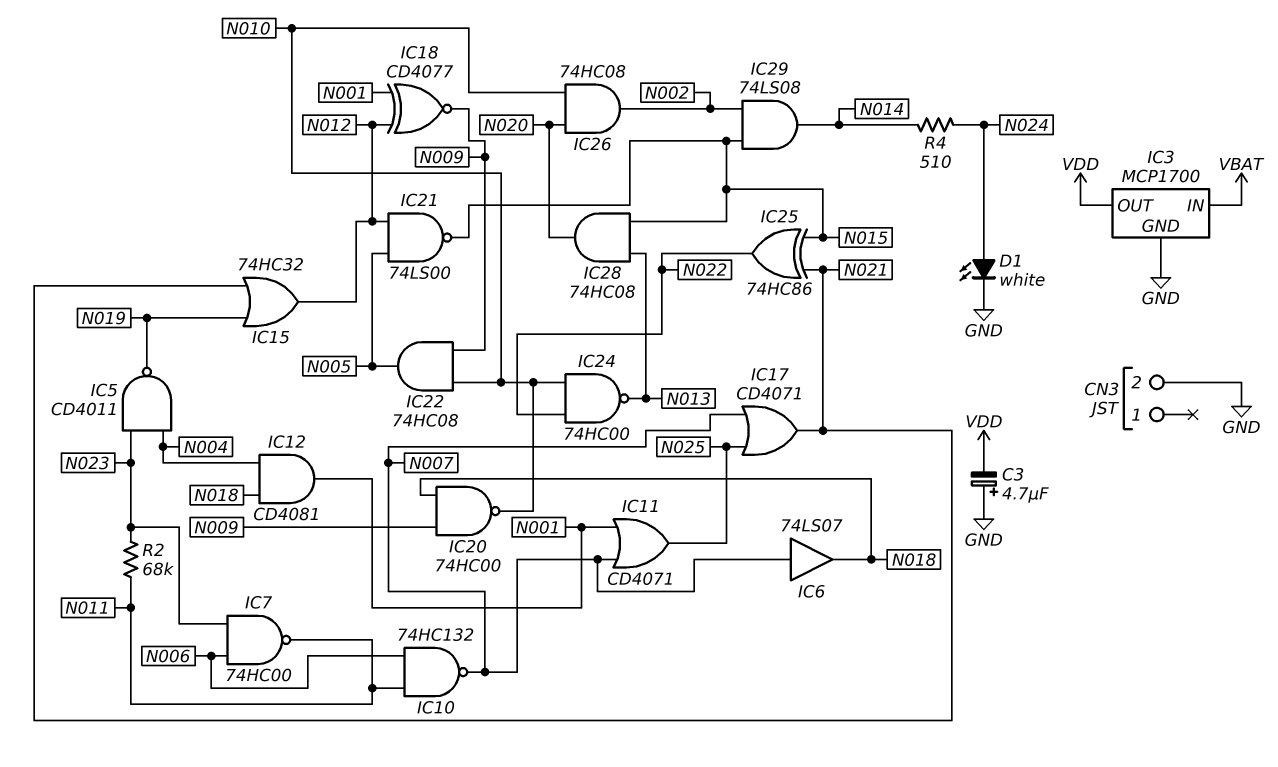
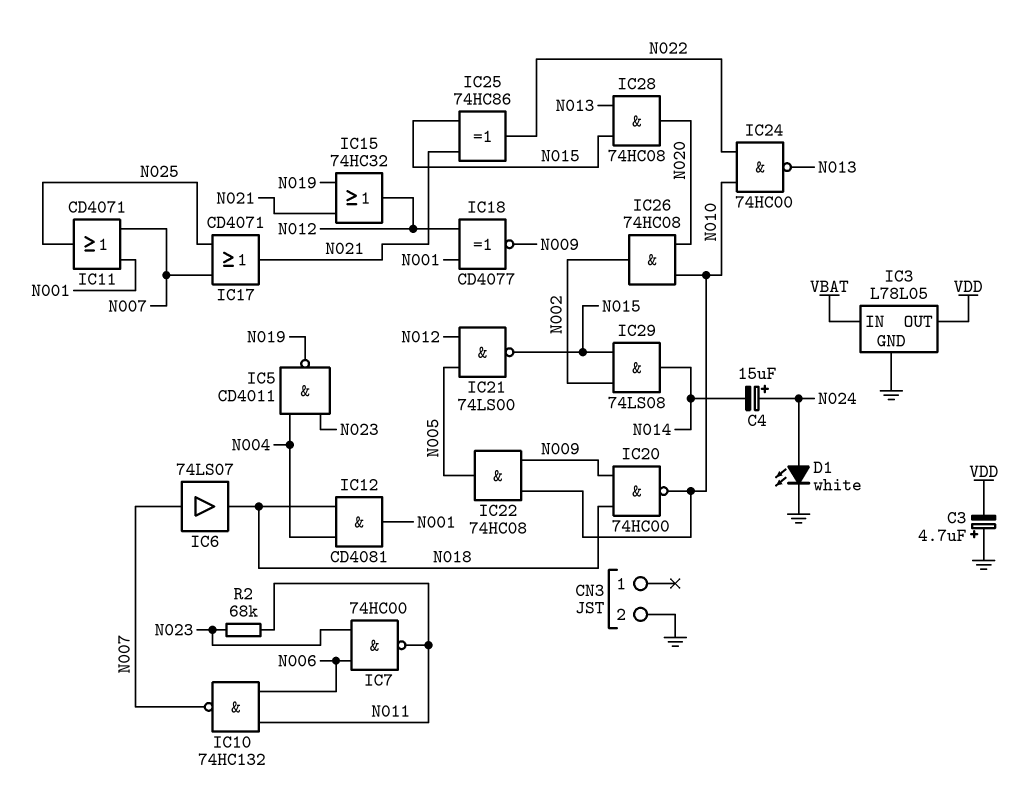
C4: none -> 15uF (plus N024, minus N014)
IC3: MCP1700 -> L78L05
R4: 510 (N014, N024) -> none

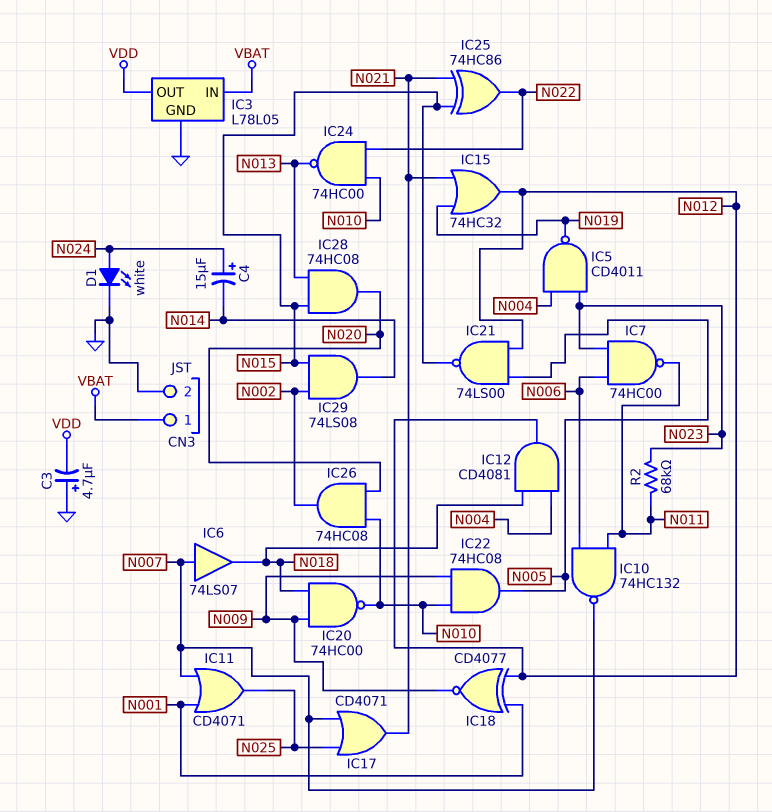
CN3 pin 1: none -> VBAT
IC12: AND CD4081 (in N004, in N018, out N001) -> AND CD4081 (in N004, in N018, out N012)

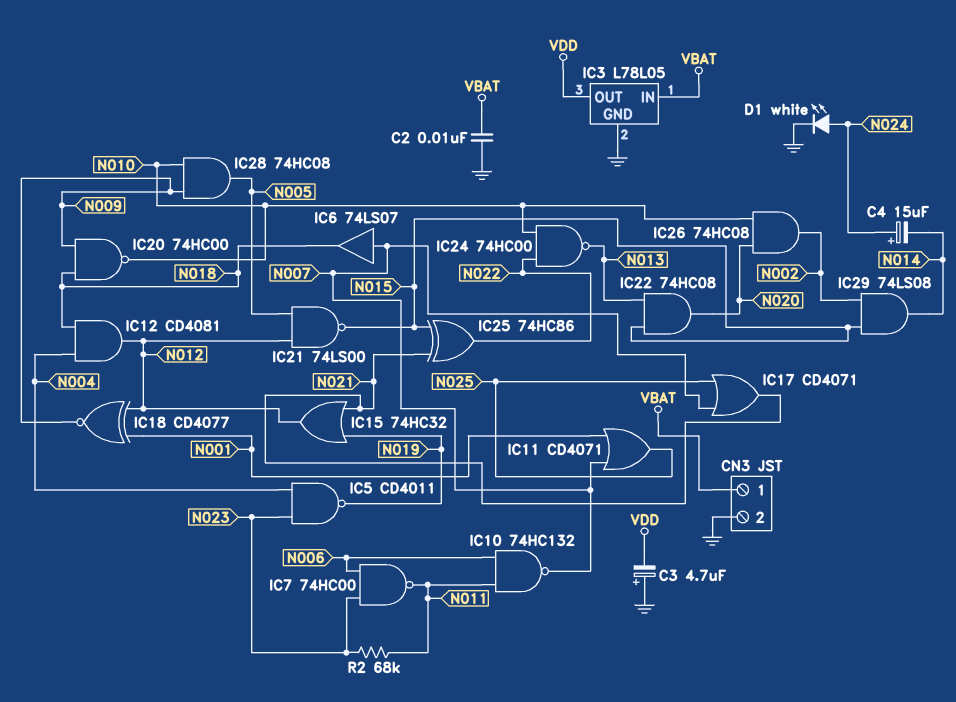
C2: none -> 10nF (GND, VBAT)
IC22: AND 74HC08 (in N009, in N010, out N005) -> AND 74HC08 (in N013, in N015, out N020)
IC28: AND 74HC08 (in N013, in N015, out N020) -> AND 74HC08 (in N009, in N010, out N005)

